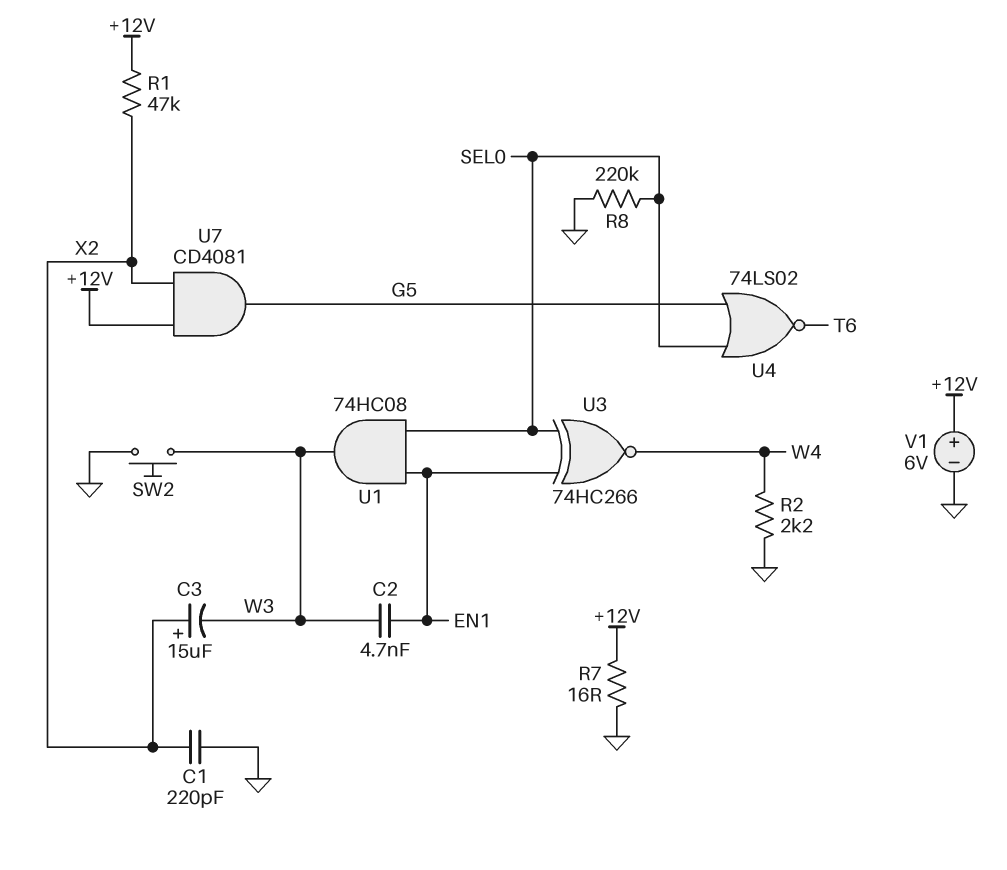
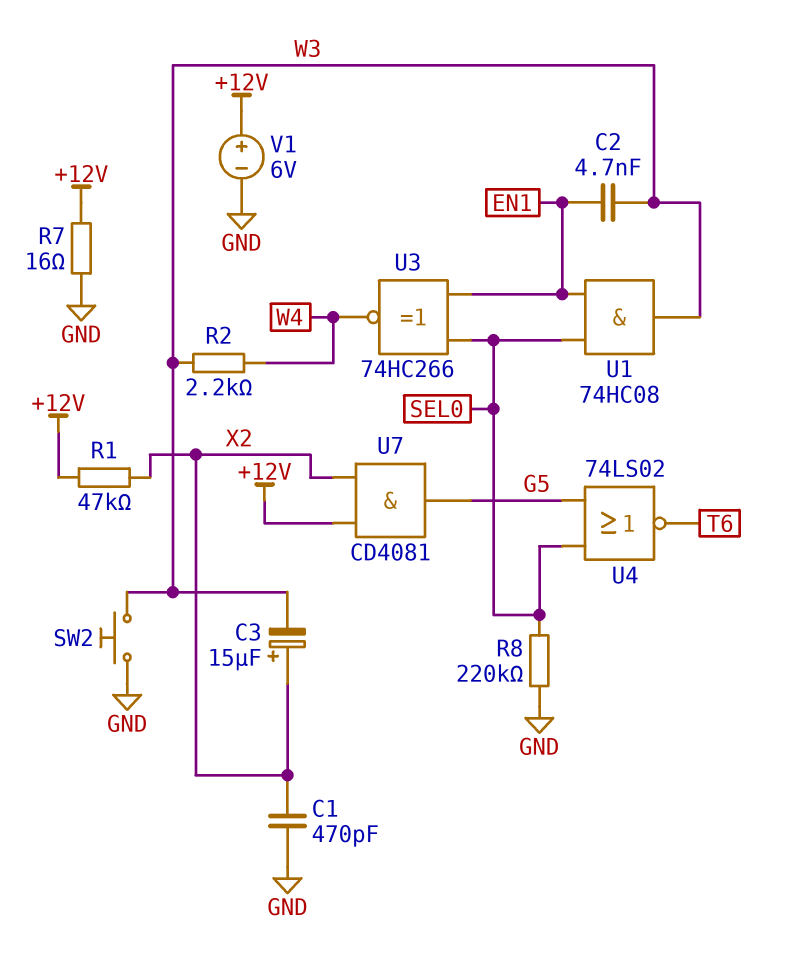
C1: 220pF (GND, X2) -> 470pF (GND, X2)
R2: 2.2k (GND, W4) -> 2.2k (W3, W4)

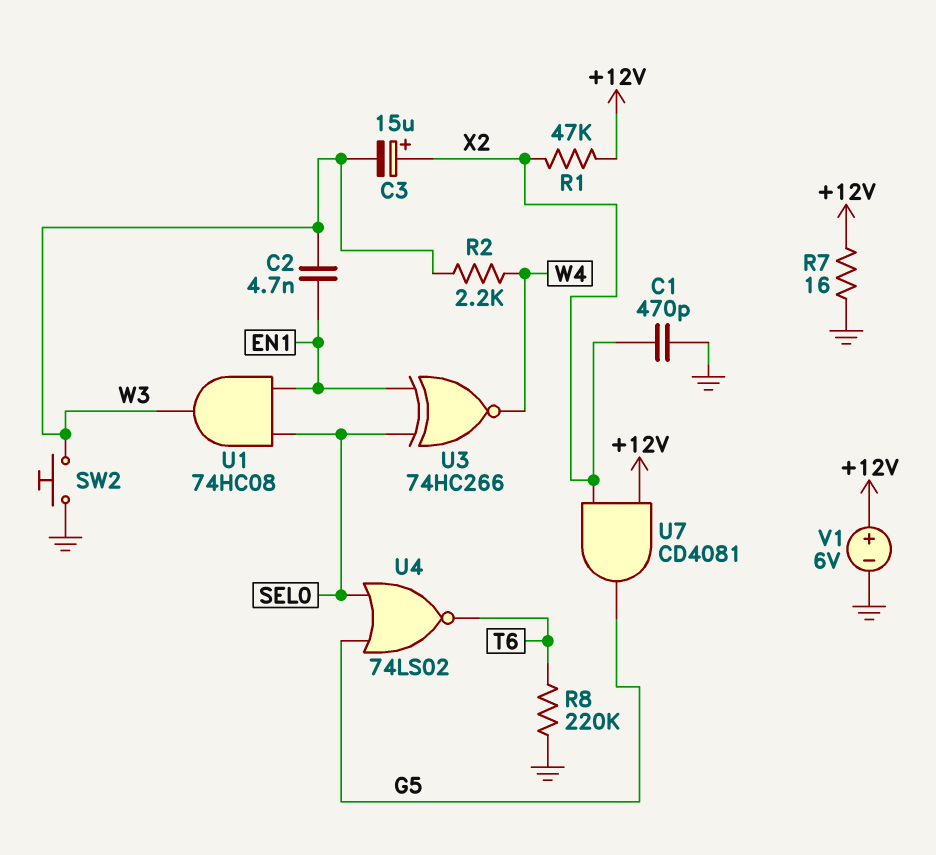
R8: 220k (GND, SEL0) -> 220k (GND, T6)

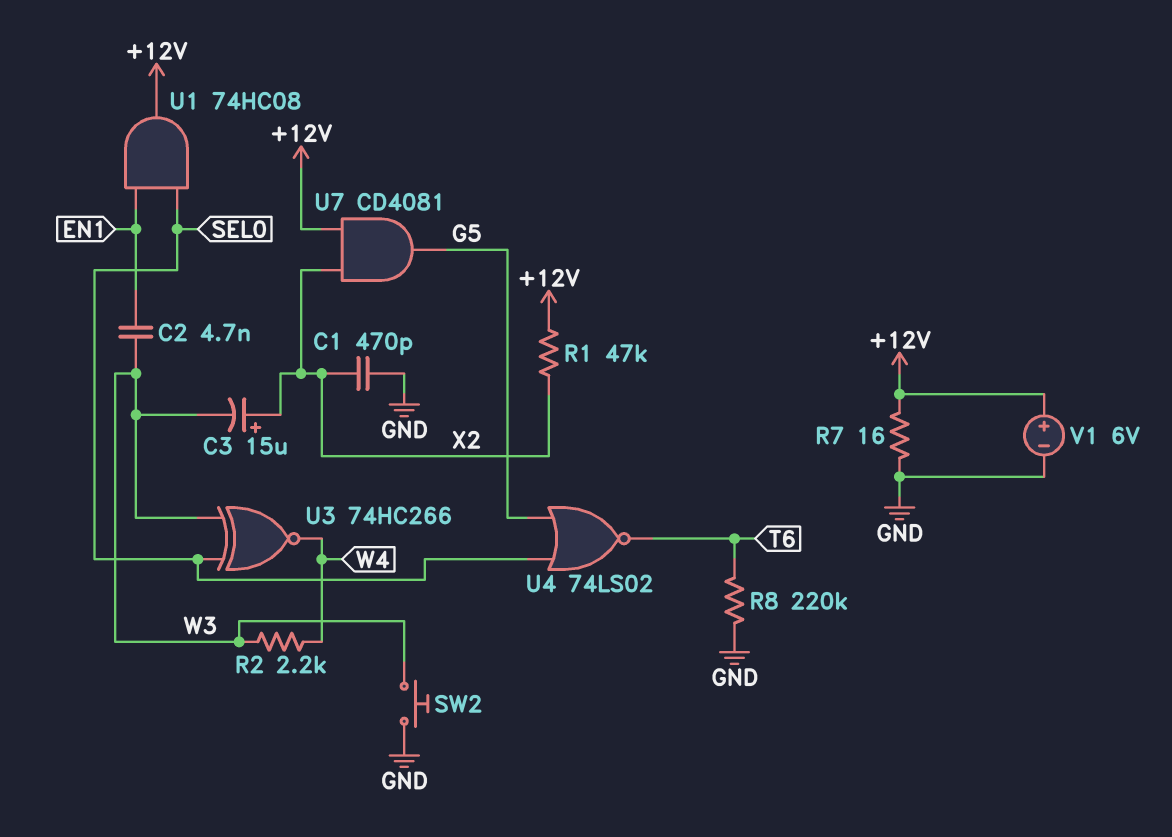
U1: AND 74HC08 (in EN1, in SEL0, out W3) -> AND 74HC08 (in EN1, in SEL0, out +12V)
U3: XNOR 74HC266 (in EN1, in SEL0, out W4) -> XNOR 74HC266 (in SEL0, in W3, out W4)

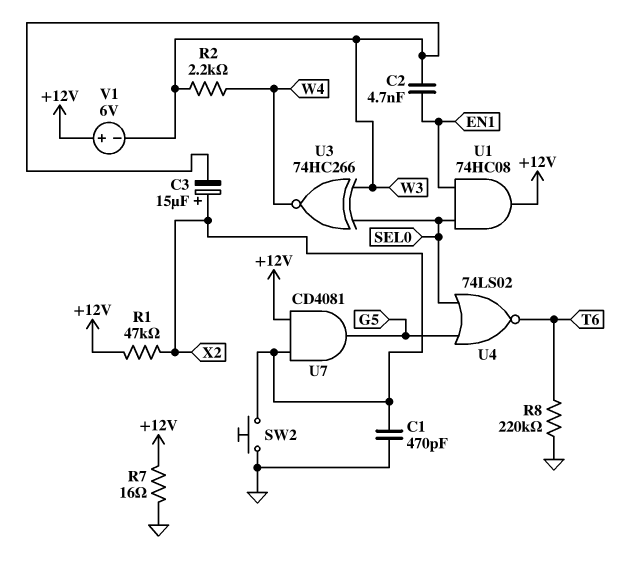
SW2: button (GND, W3) -> button (GND, X2)
V1: 6V (plus +12V, minus GND) -> 6V (plus +12V, minus W3)

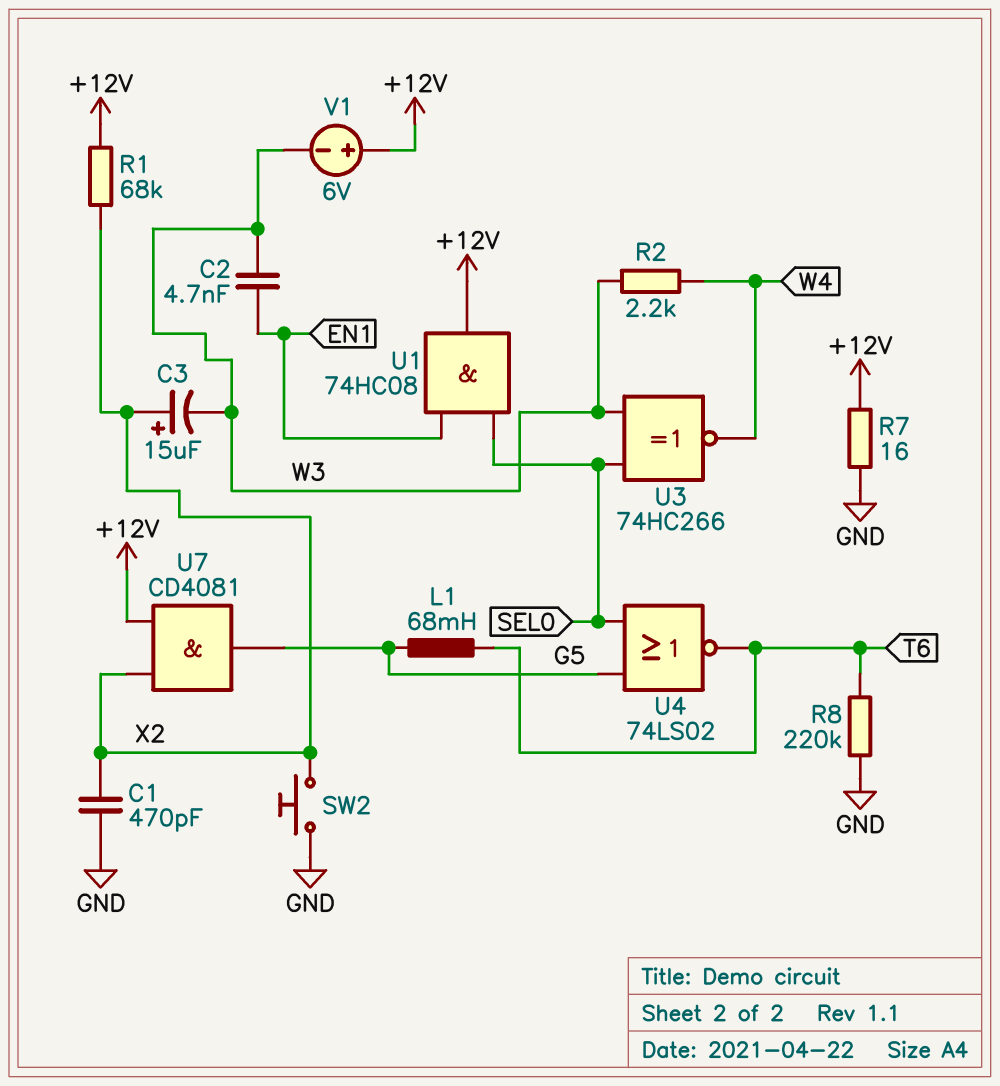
L1: none -> 68mH (G5, T6)
R1: 47k (+12V, X2) -> 68k (+12V, X2)

